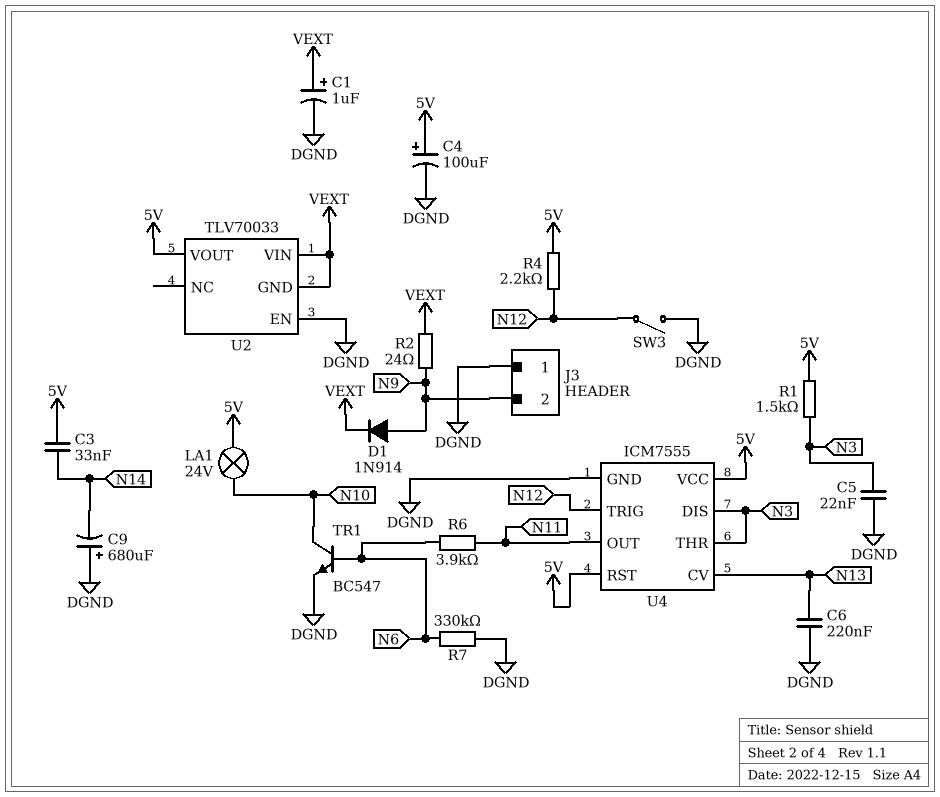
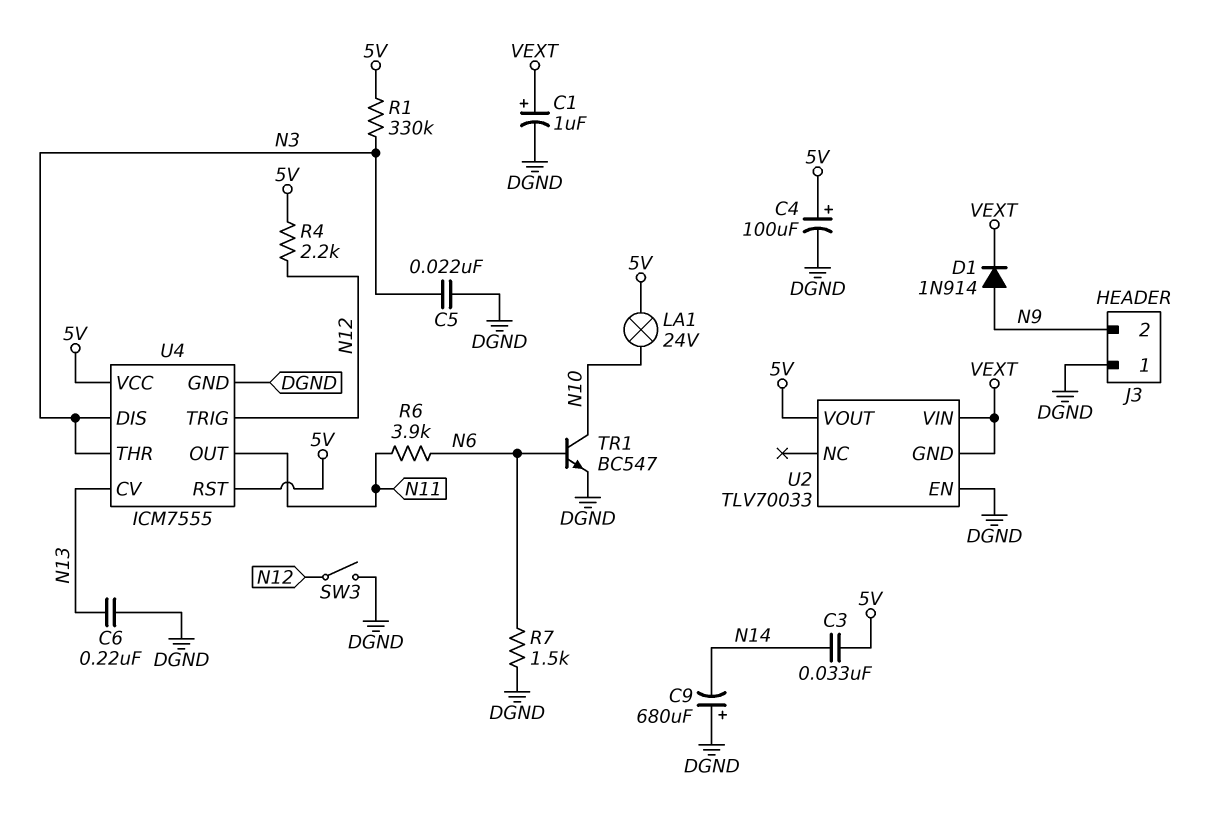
R1: 1.5k (5V, N3) -> 330k (5V, N3)
R2: 24 (N9, VEXT) -> none
R7: 330k (DGND, N6) -> 1.5k (DGND, N6)

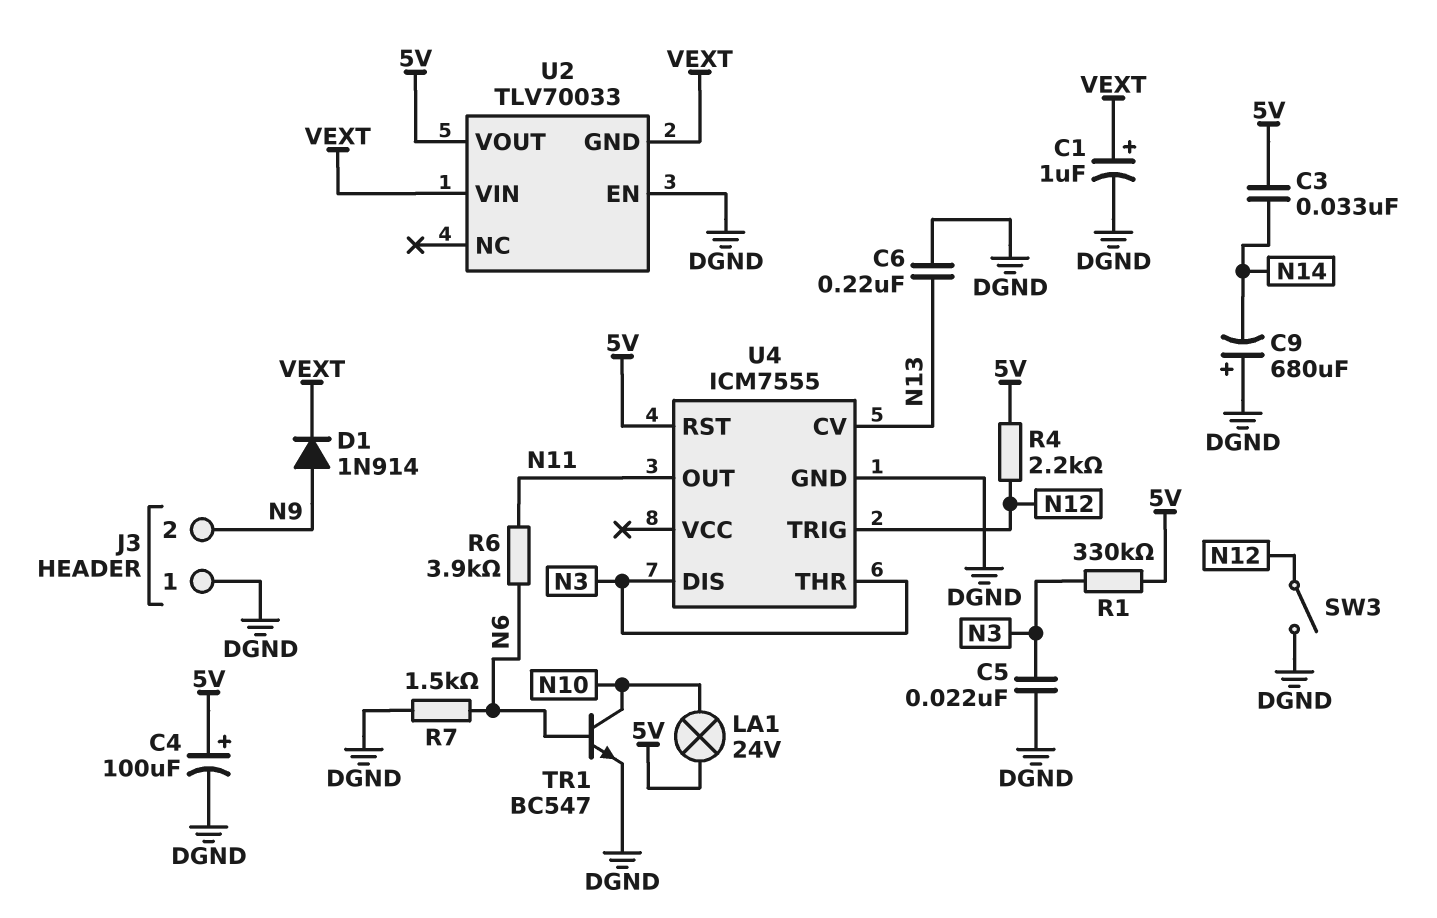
U4 pin VCC: 5V -> none

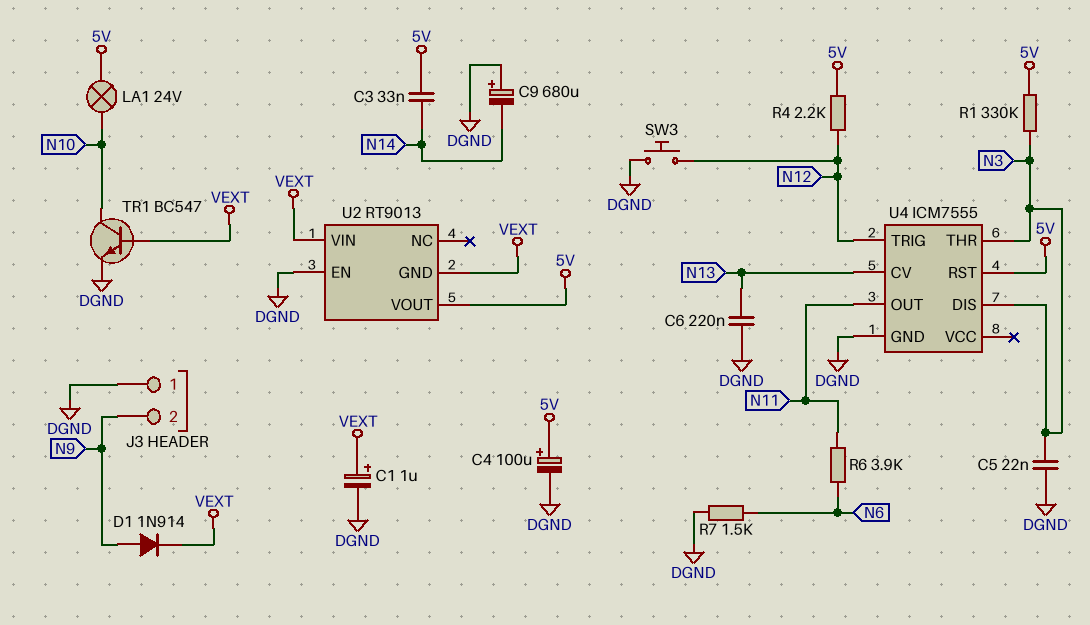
SW3: switch (DGND, N12) -> button (DGND, N12)
TR1: NPN BC547 (B N6, C N10, E DGND) -> NPN BC547 (B VEXT, C N10, E DGND)
U2: TLV70033 -> RT9013

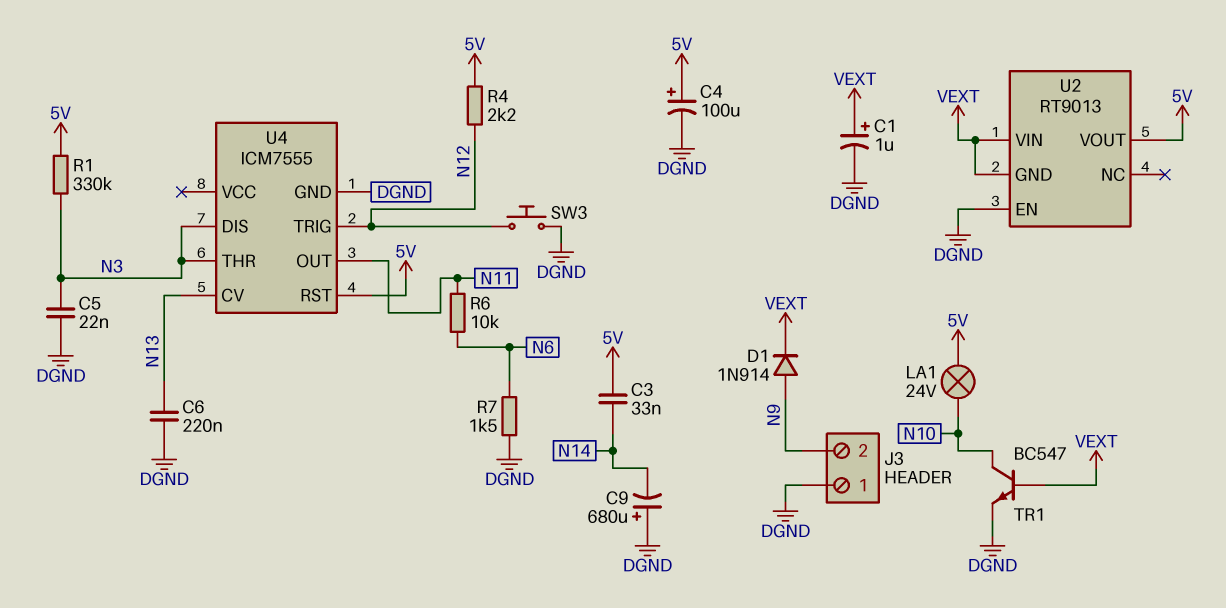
R6: 3.9k (N6, N11) -> 10k (N6, N11)

